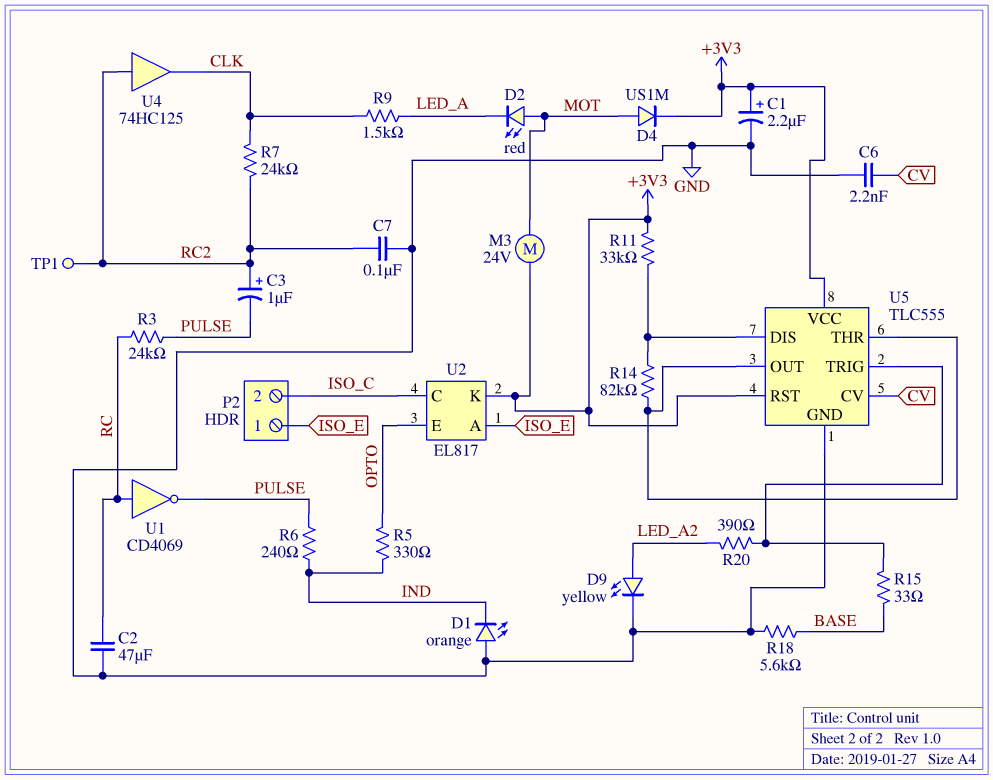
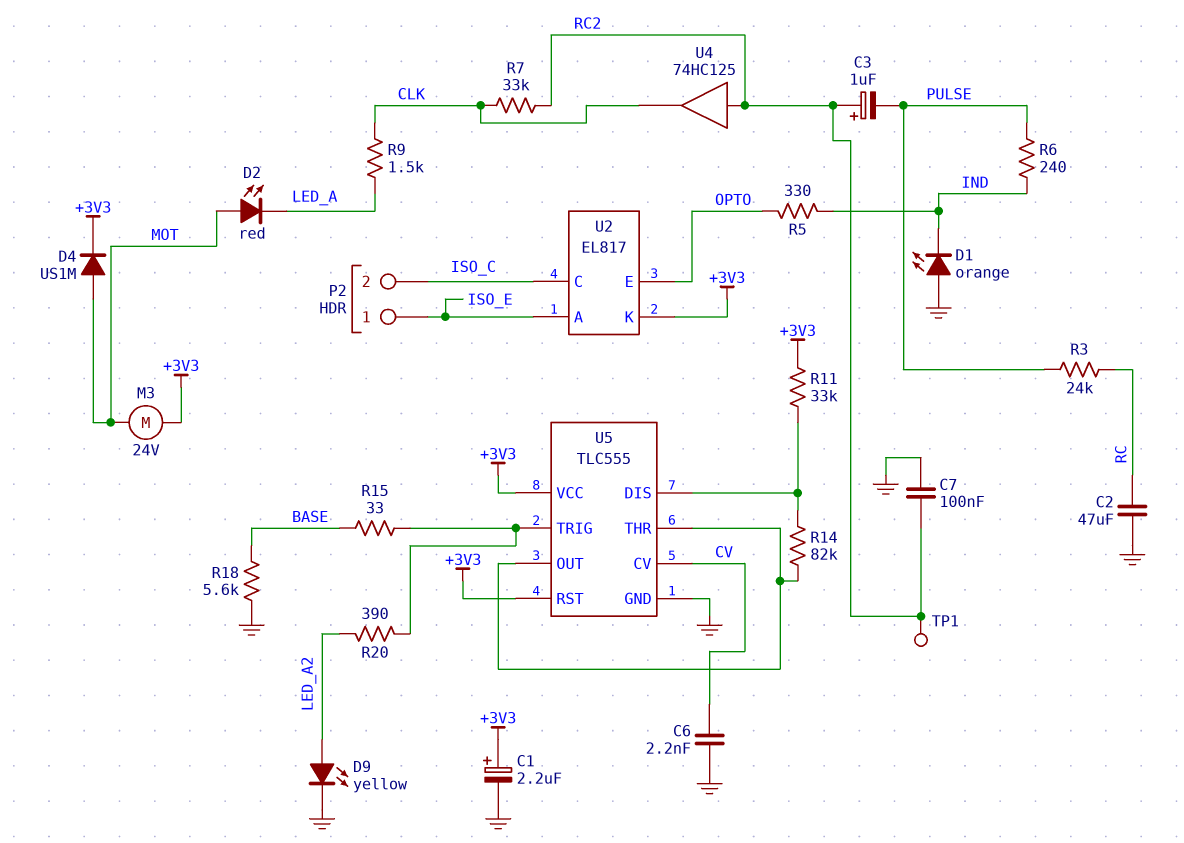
R7: 24k (CLK, RC2) -> 33k (CLK, RC2)
U1: NOT CD4069 (in RC, out PULSE) -> none

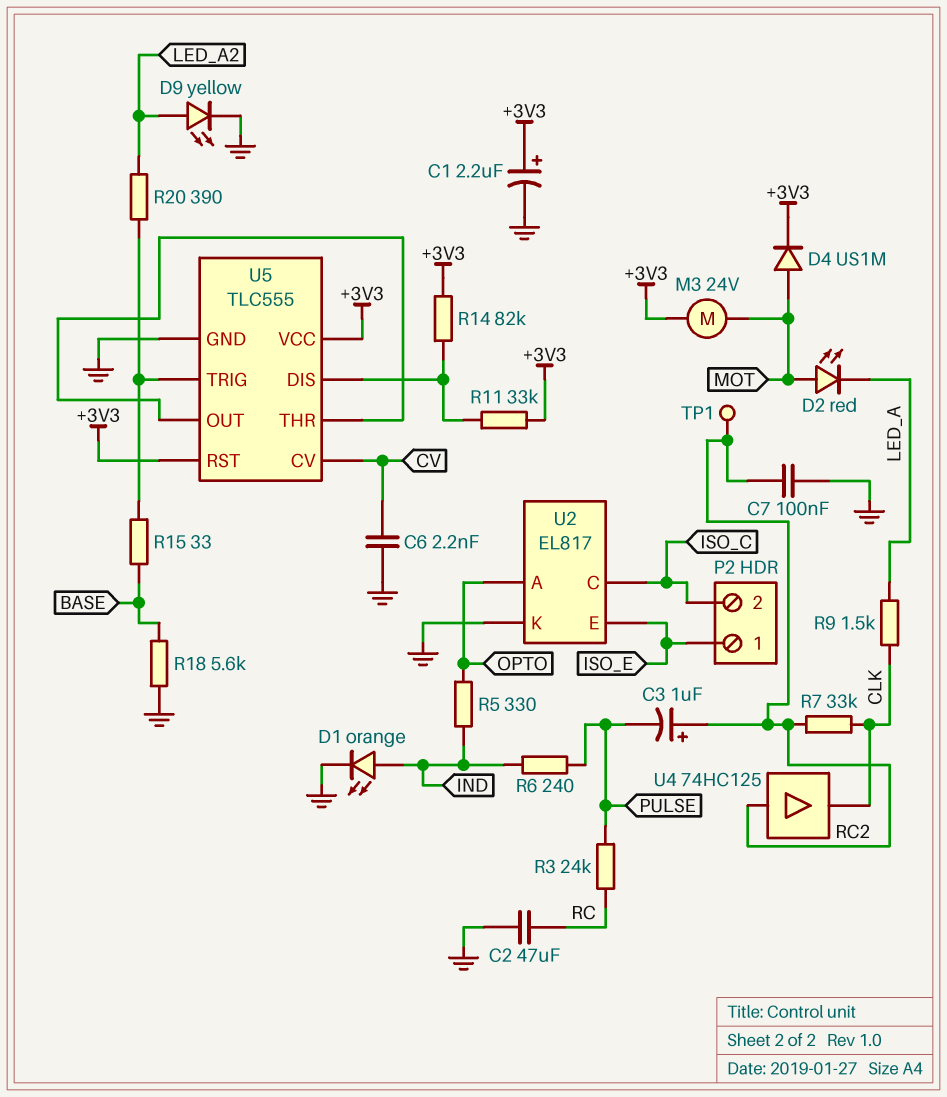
D1: LED orange (A GND, K IND) -> LED orange (A IND, K GND)
R14: 82k (U5/DIS, U5/OUT) -> 82k (+3V3, U5/DIS)
U2 pin A: ISO_E -> OPTO
U2 pin E: OPTO -> ISO_E
U2 pin K: +3V3 -> GND

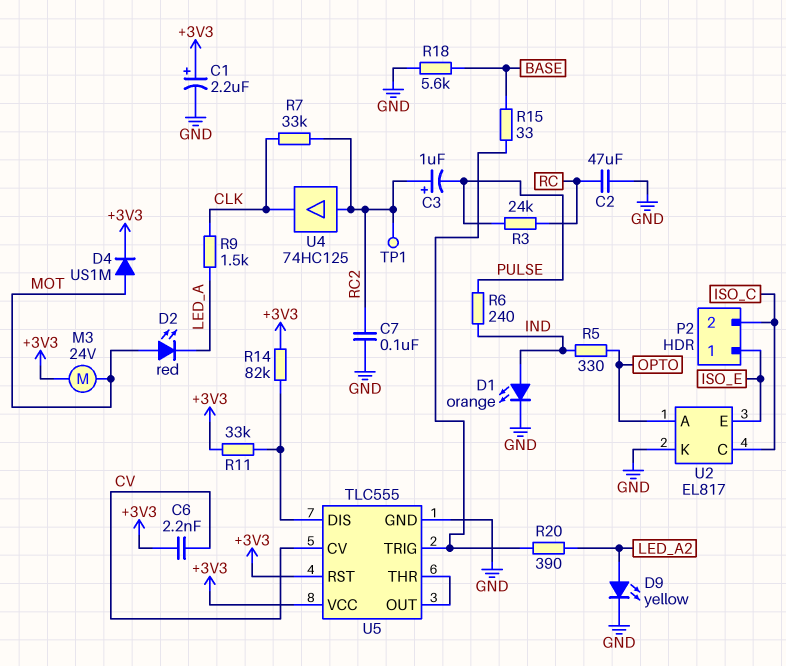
C6: 2.2nF (CV, GND) -> 2.2nF (+3V3, CV)

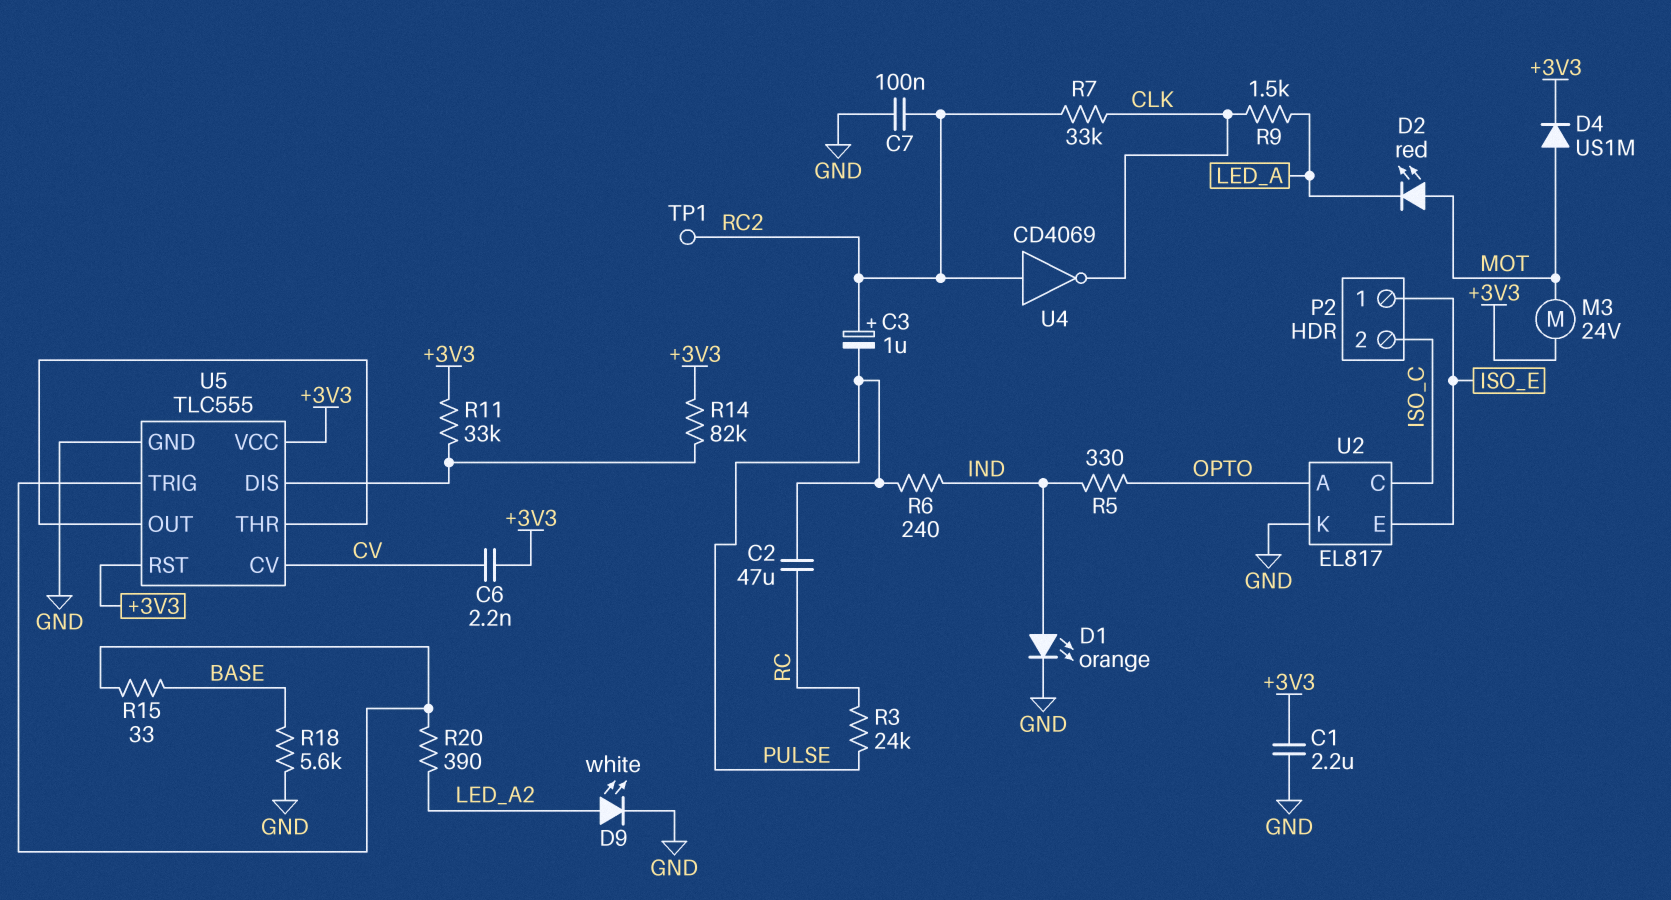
C1: 2.2uF (plus +3V3, minus GND) -> 2.2uF (+3V3, GND)
C2: 47uF (GND, RC) -> 47uF (PULSE, RC)
D9: LED yellow (A LED_A2, K GND) -> LED white (A LED_A2, K GND)
U4: buffer 74HC125 (in RC2, out CLK) -> NOT CD4069 (in RC2, out CLK)

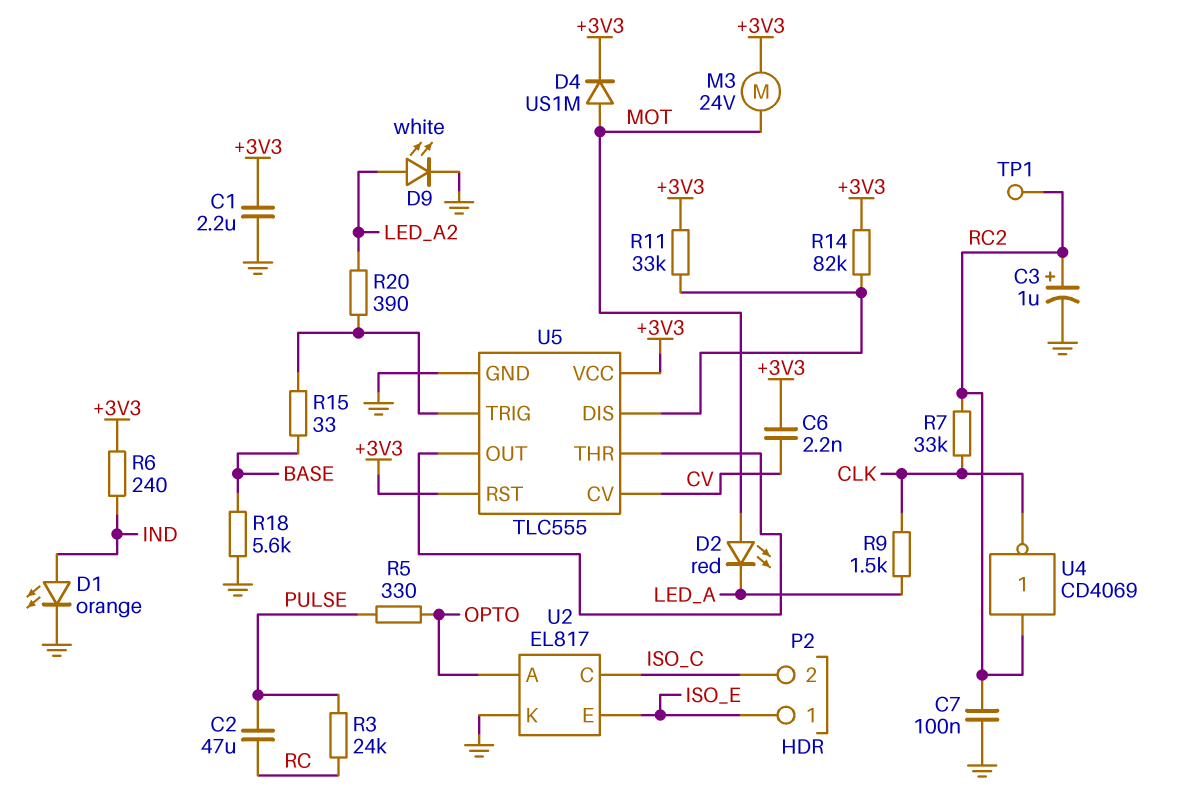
C3: 1uF (plus RC2, minus PULSE) -> 1uF (plus RC2, minus GND)
R5: 330 (IND, OPTO) -> 330 (OPTO, PULSE)
R6: 240 (IND, PULSE) -> 240 (+3V3, IND)

